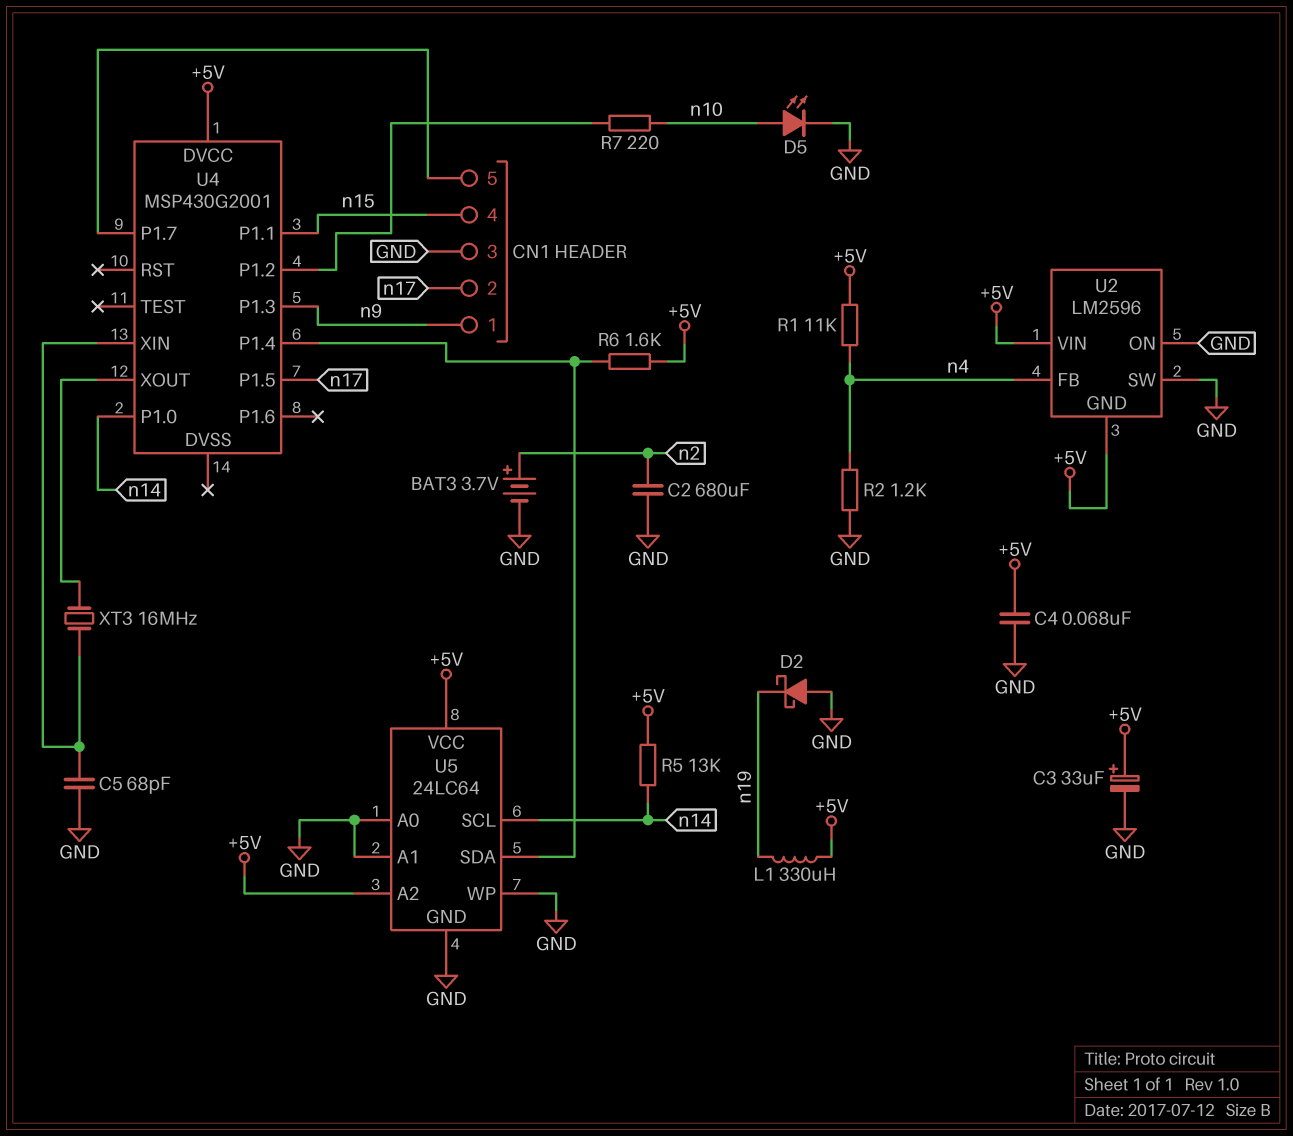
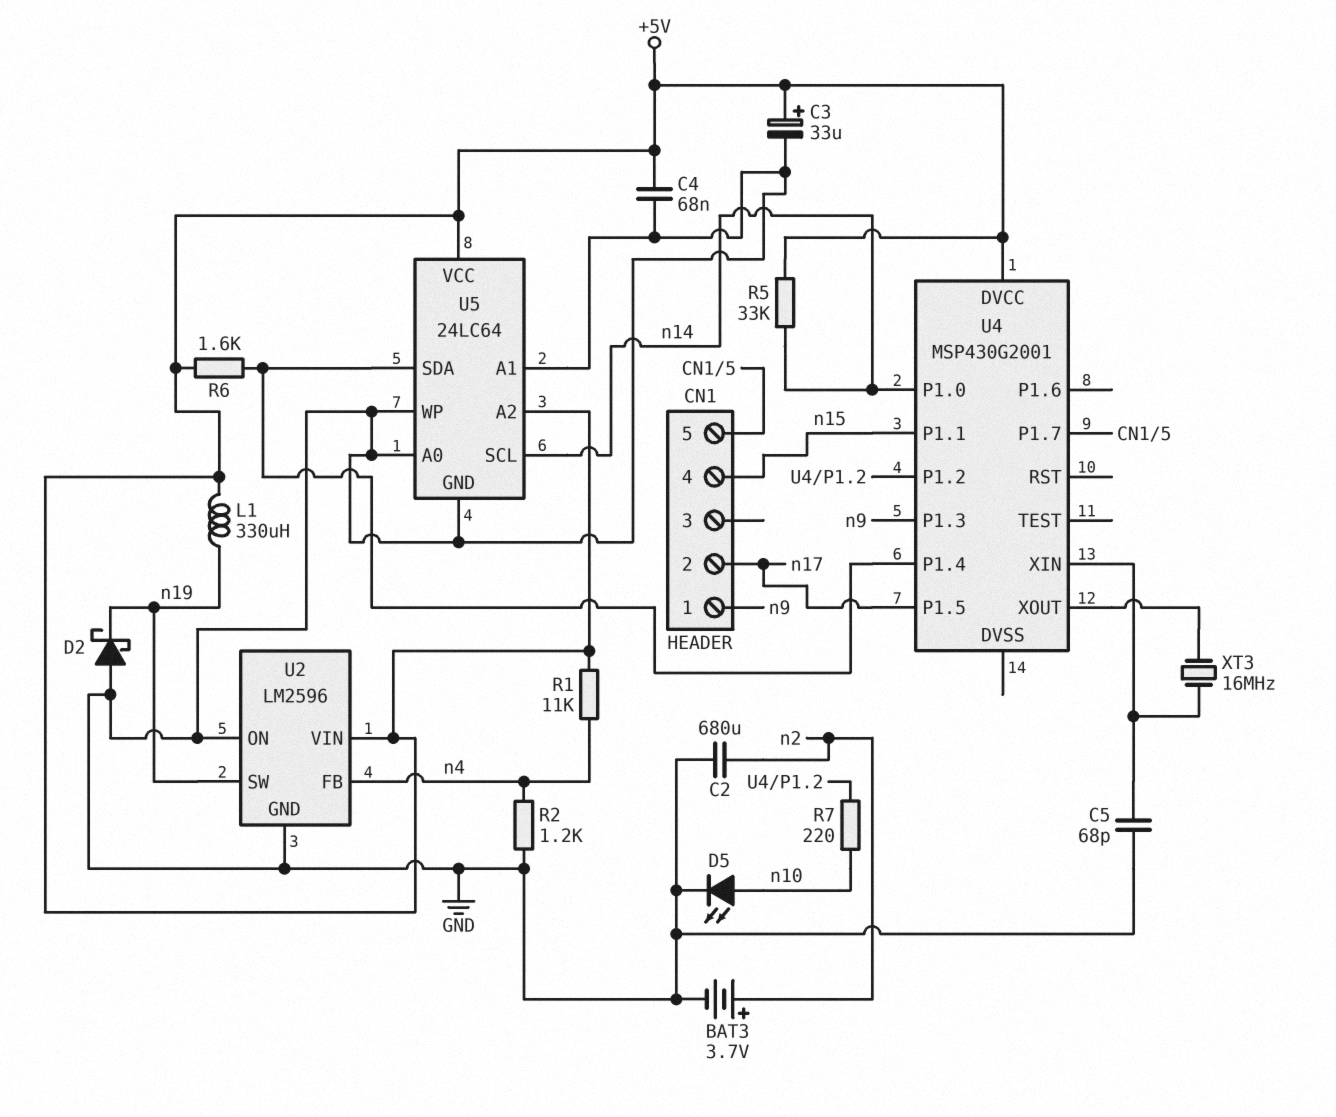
CN1 pin 3: GND -> none
R5: 13k (+5V, n14) -> 33k (+5V, n14)
U2 pin GND: +5V -> GND
U2 pin SW: GND -> n19

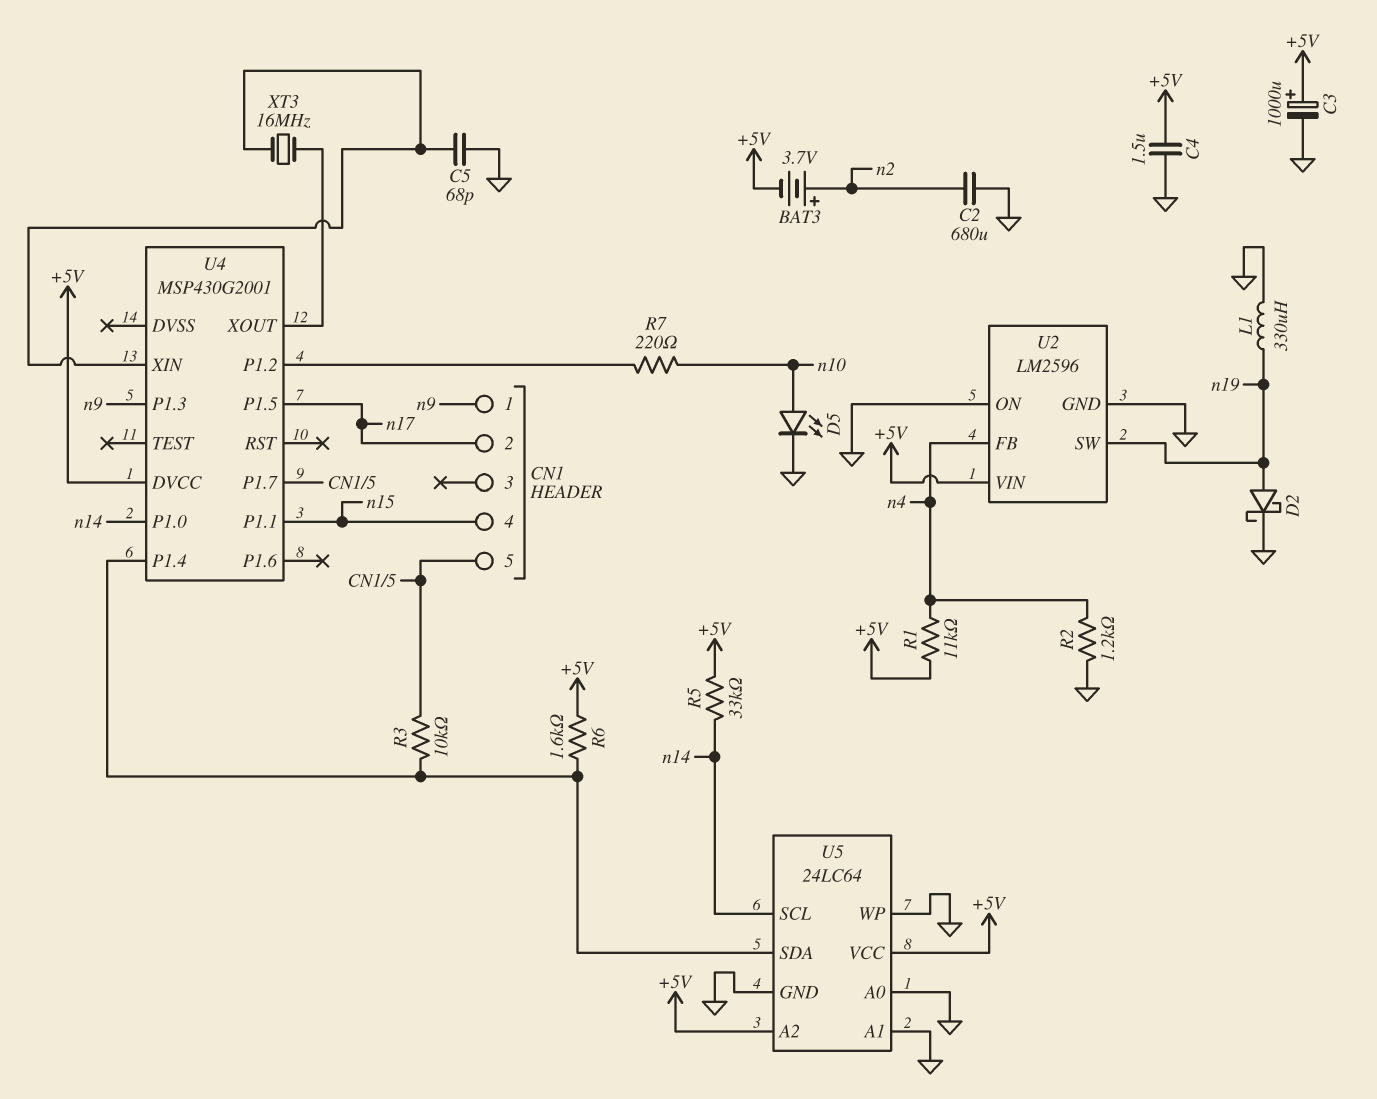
BAT3: 3.7V (plus n2, minus GND) -> 3.7V (plus n2, minus +5V)
C3: 33uF (plus +5V, minus GND) -> 1000uF (plus +5V, minus GND)
C4: 68nF (+5V, GND) -> 1.5uF (+5V, GND)
D2: schottky (A GND, K n19) -> schottky (A n19, K GND)
L1: 330uH (+5V, n19) -> 330uH (GND, n19)
R3: none -> 10k (CN1/5, U4/P1.4)

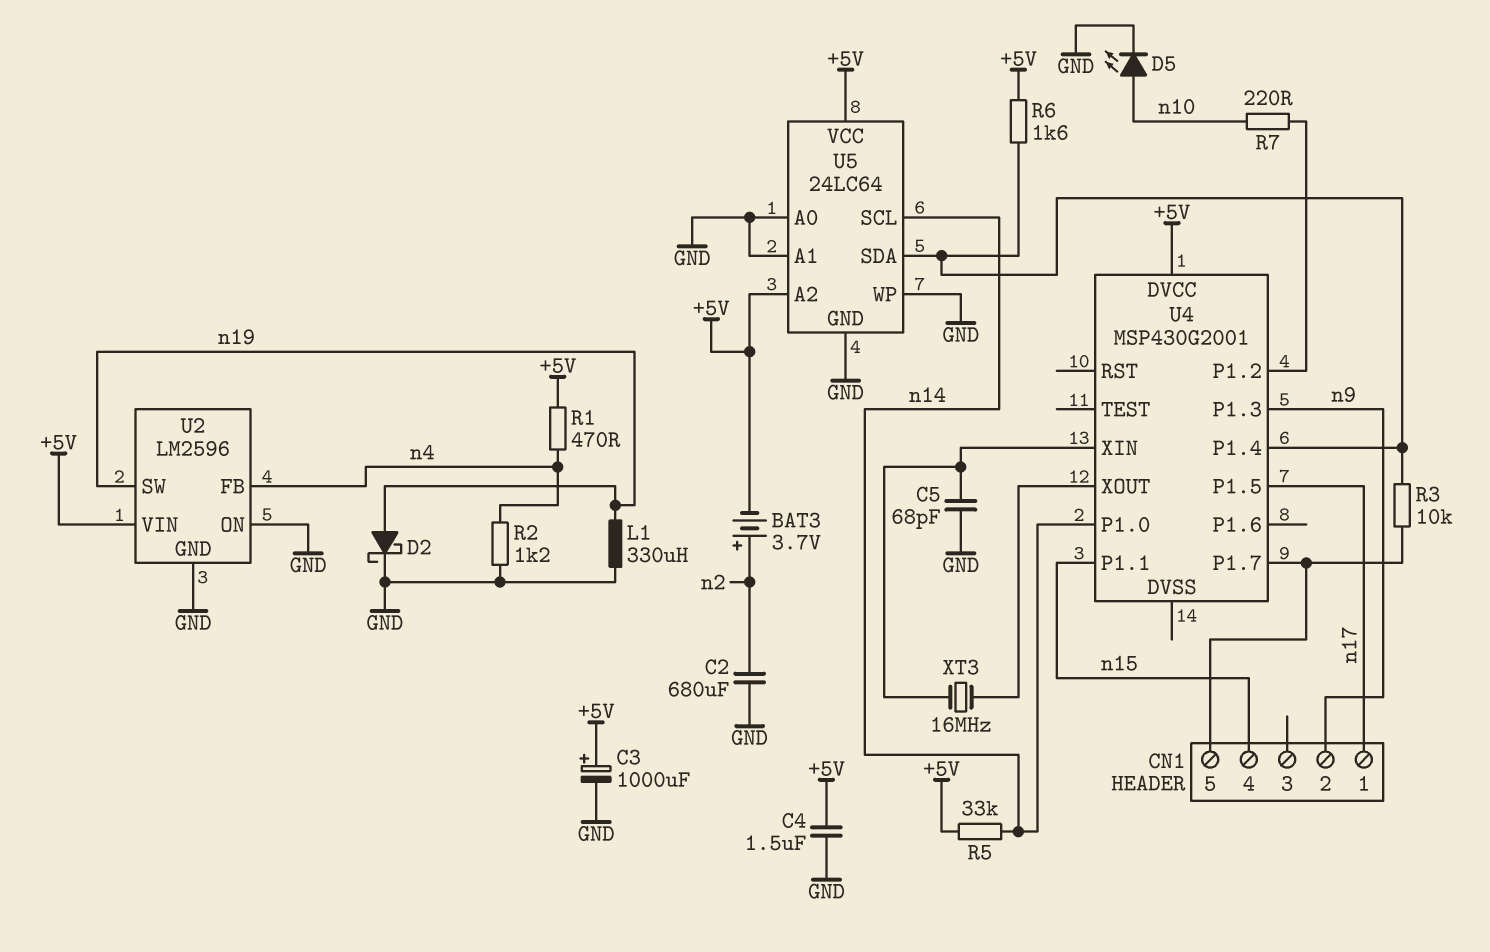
CN1 pin 1: n9 -> n17
CN1 pin 2: n17 -> n9
R1: 11k (+5V, n4) -> 470 (+5V, n4)

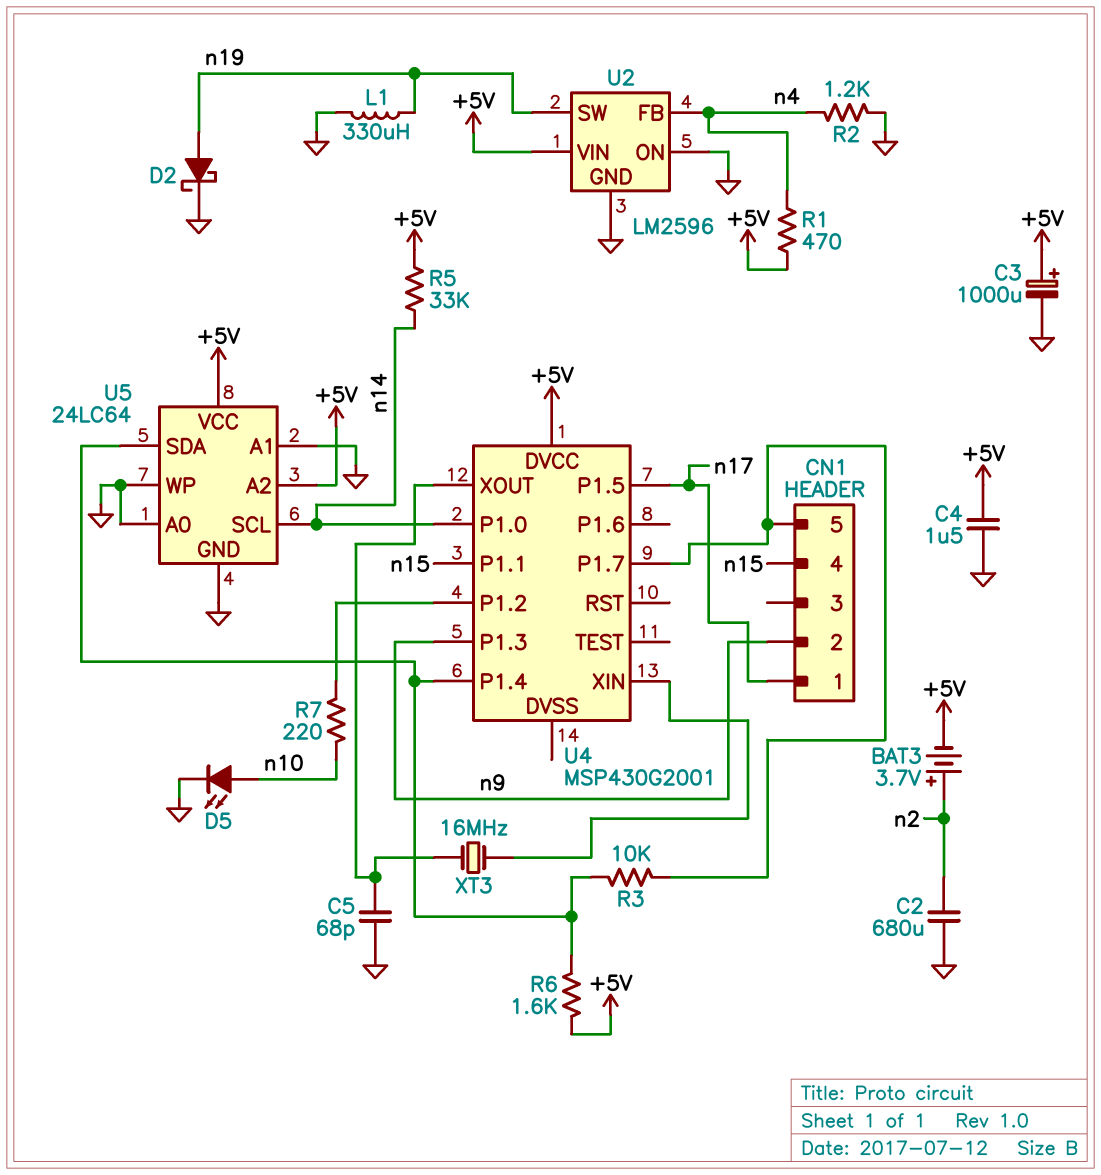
C5: 68pF (GND, U4/XIN) -> 68pF (GND, U4/XOUT)

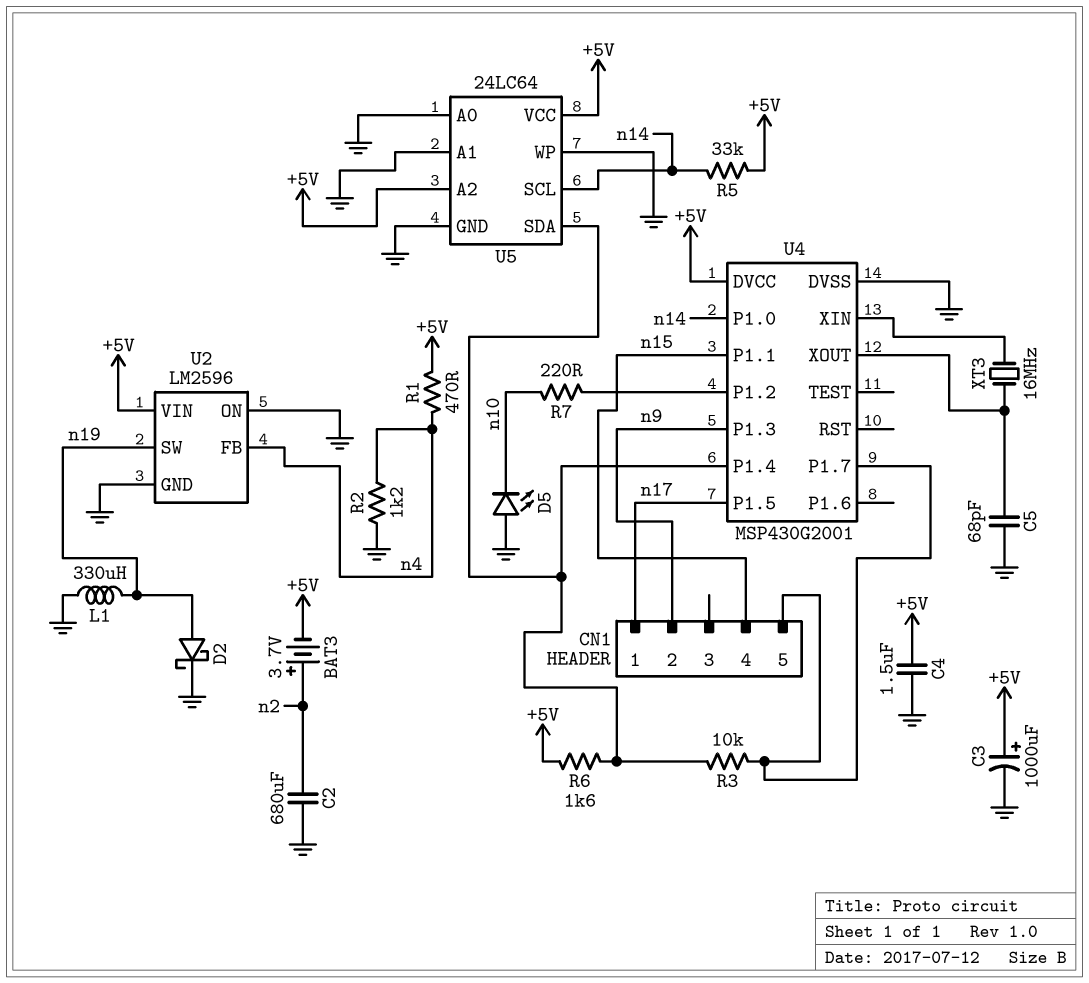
D5: LED (A n10, K GND) -> LED (A GND, K n10)
U4 pin DVSS: none -> GND

